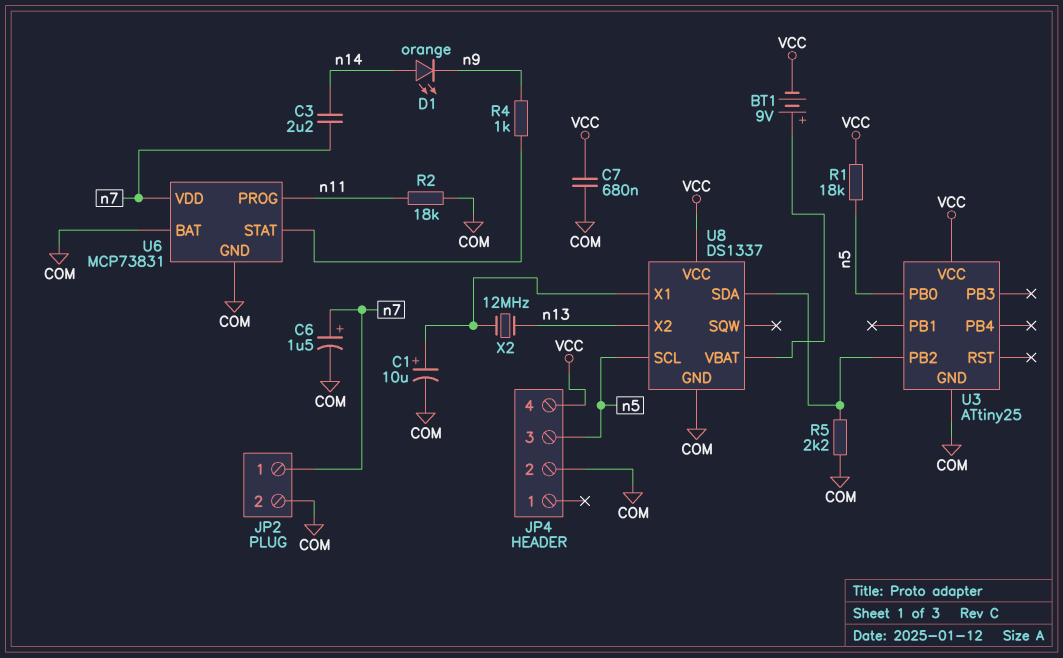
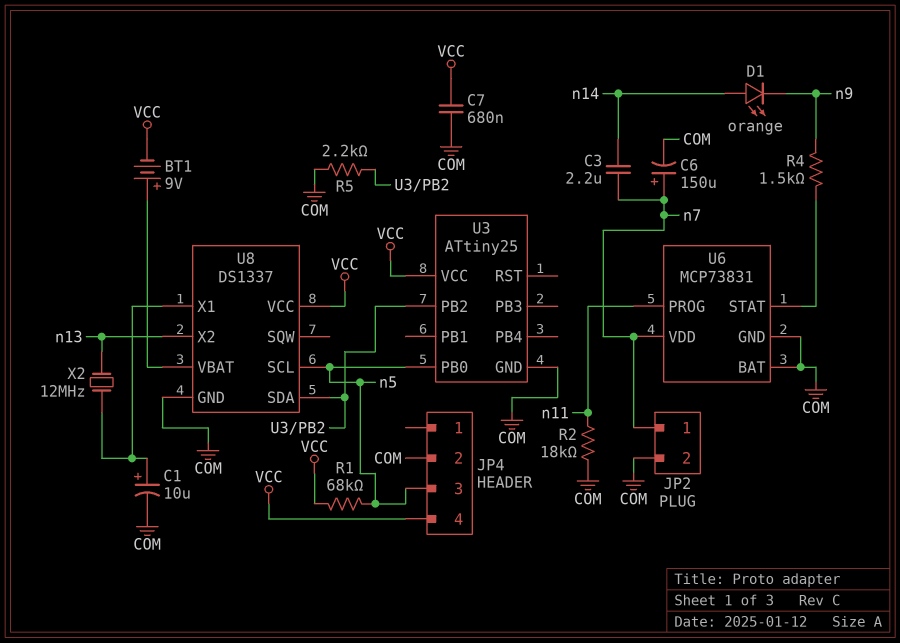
C6: 1.5uF (plus n7, minus COM) -> 150uF (plus n7, minus COM)
R1: 18k (VCC, n5) -> 68k (VCC, n5)
R4: 1k (U6/STAT, n9) -> 1.5k (U6/STAT, n9)

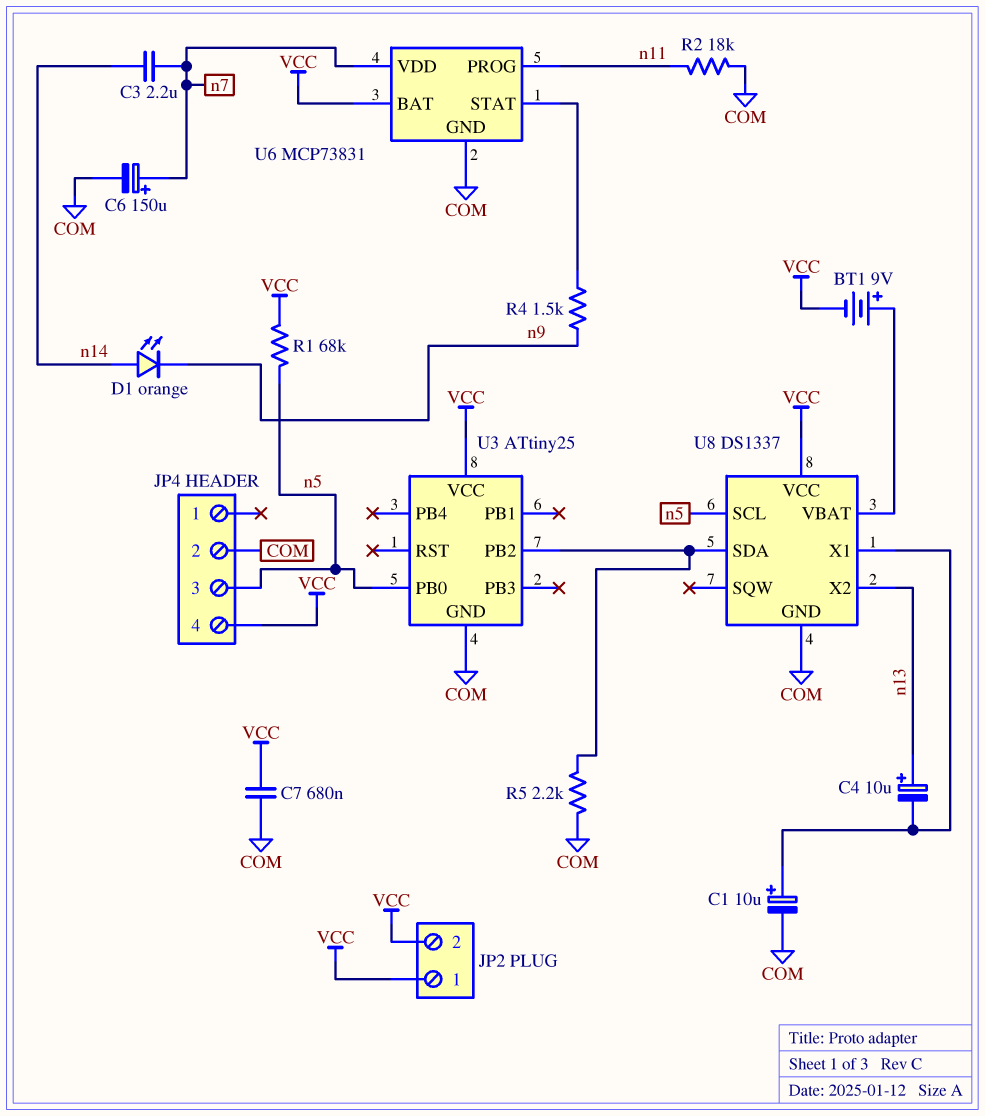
C4: none -> 10uF (plus n13, minus U8/X1)
JP2 pin 1: n7 -> VCC
JP2 pin 2: COM -> VCC
U6 pin BAT: COM -> VCC
X2: 12MHz (U8/X1, n13) -> none

